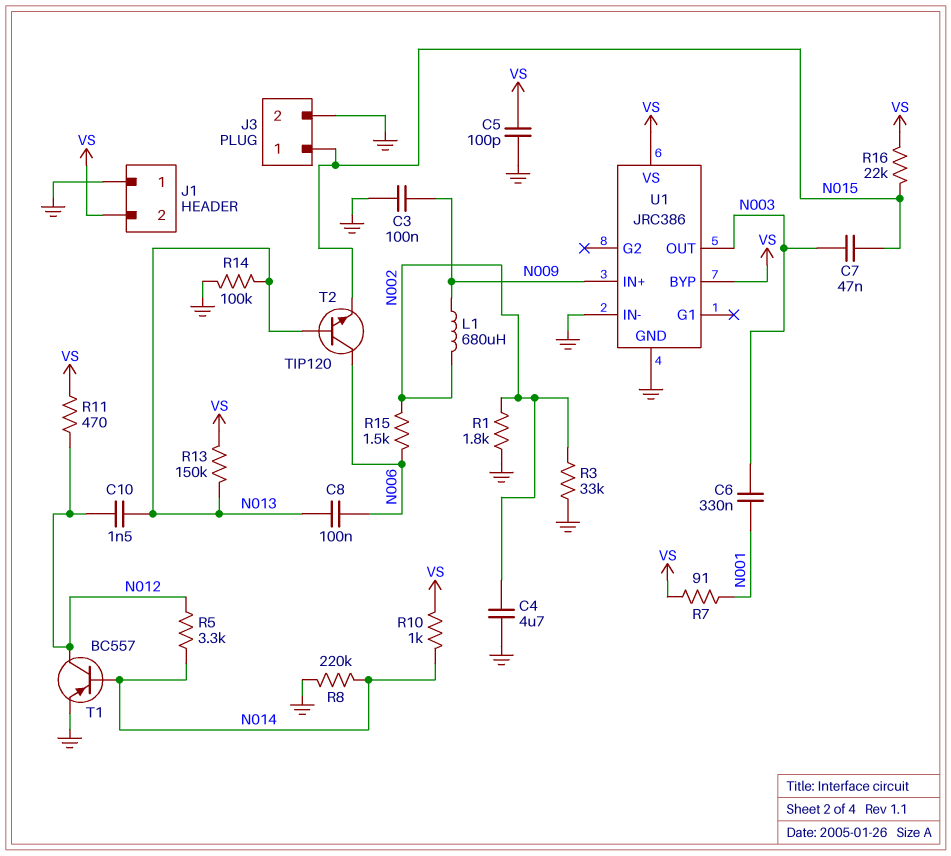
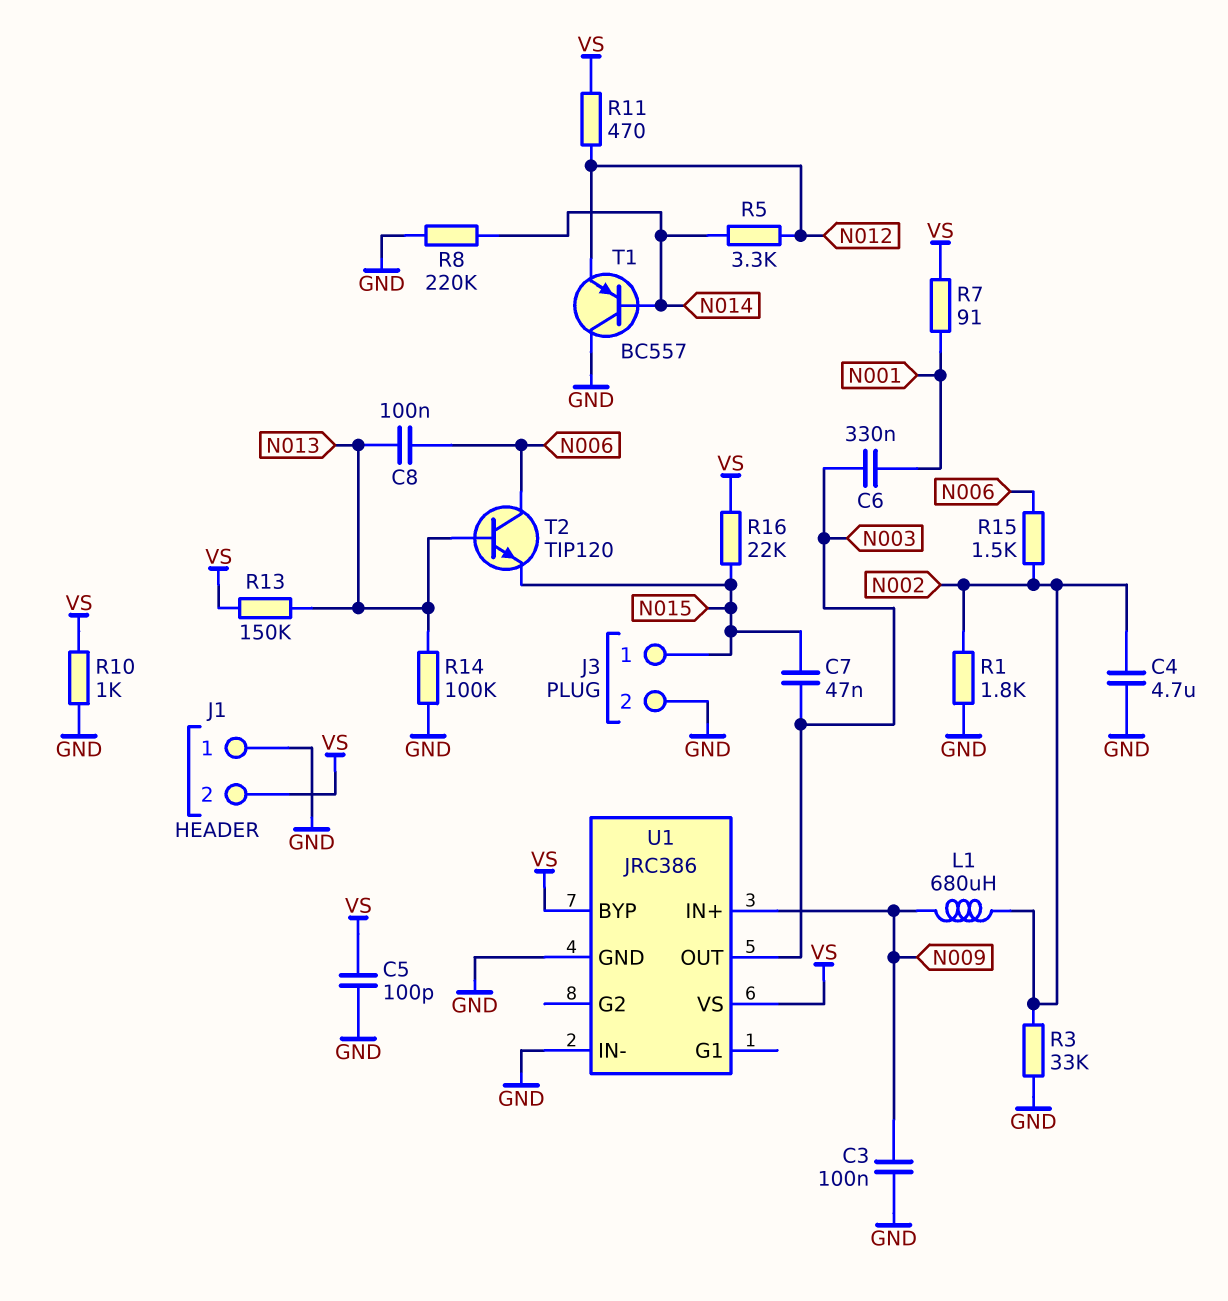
C10: 1.5nF (N012, N013) -> none
R10: 1k (N014, VS) -> 1k (GND, VS)
T1: PNP BC557 (B N014, C N012, E GND) -> PNP BC557 (B N014, C GND, E N012)

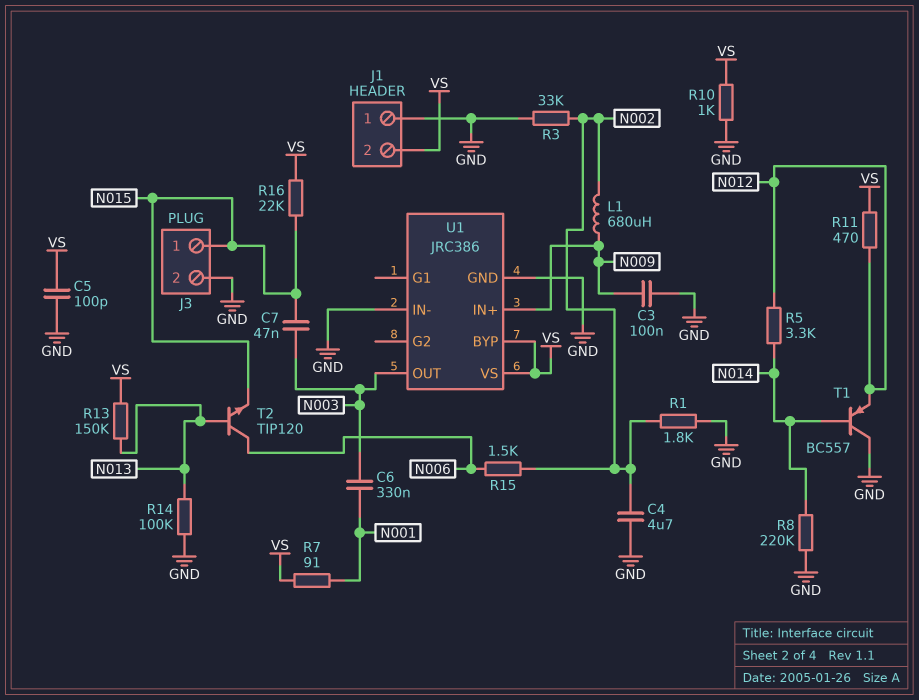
C8: 100nF (N006, N013) -> none

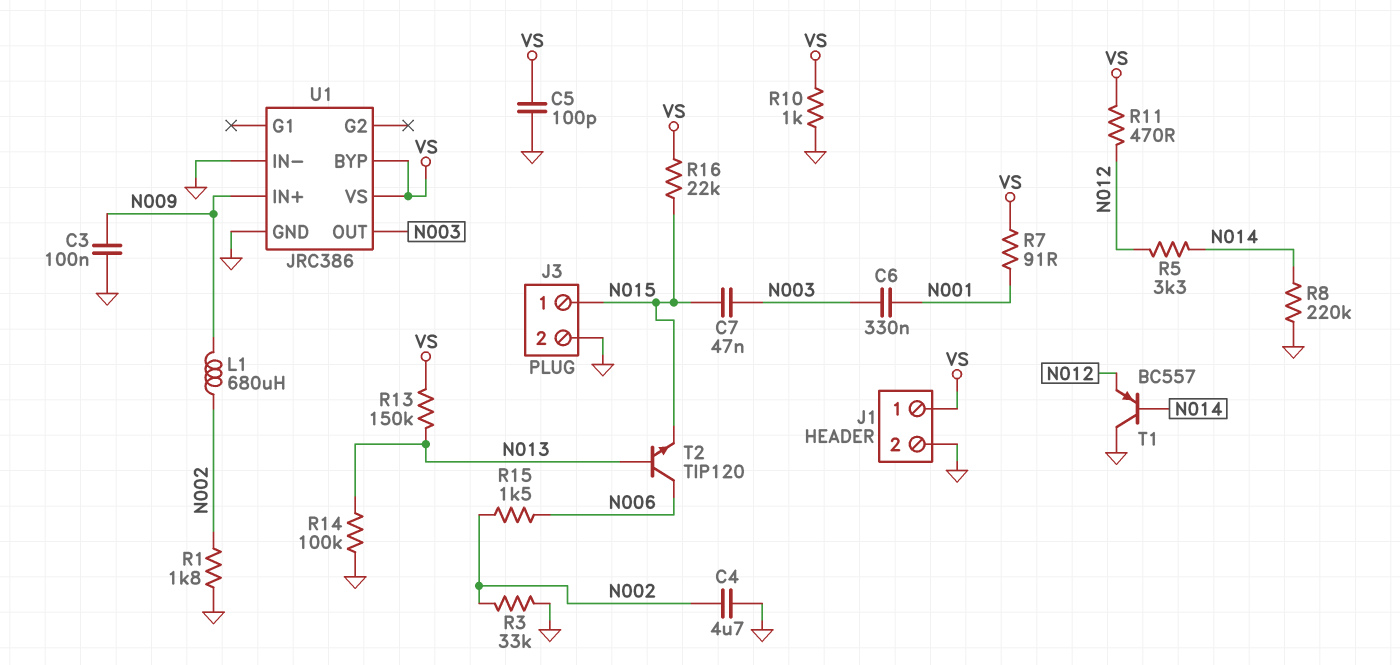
J1 pin 1: GND -> VS
J1 pin 2: VS -> GND

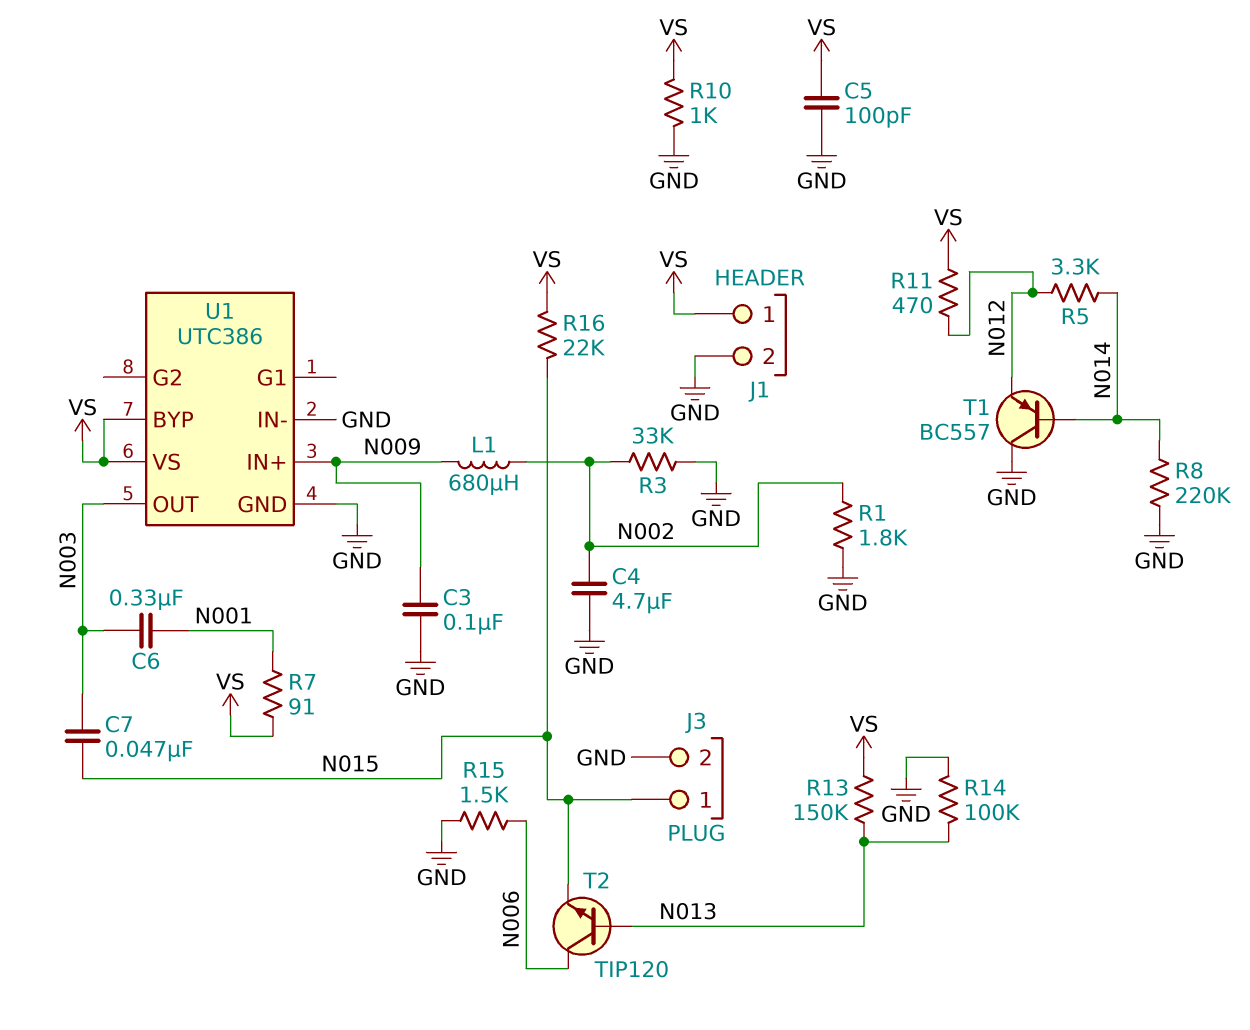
R15: 1.5k (N002, N006) -> 1.5k (GND, N006)
U1: JRC386 -> UTC386

